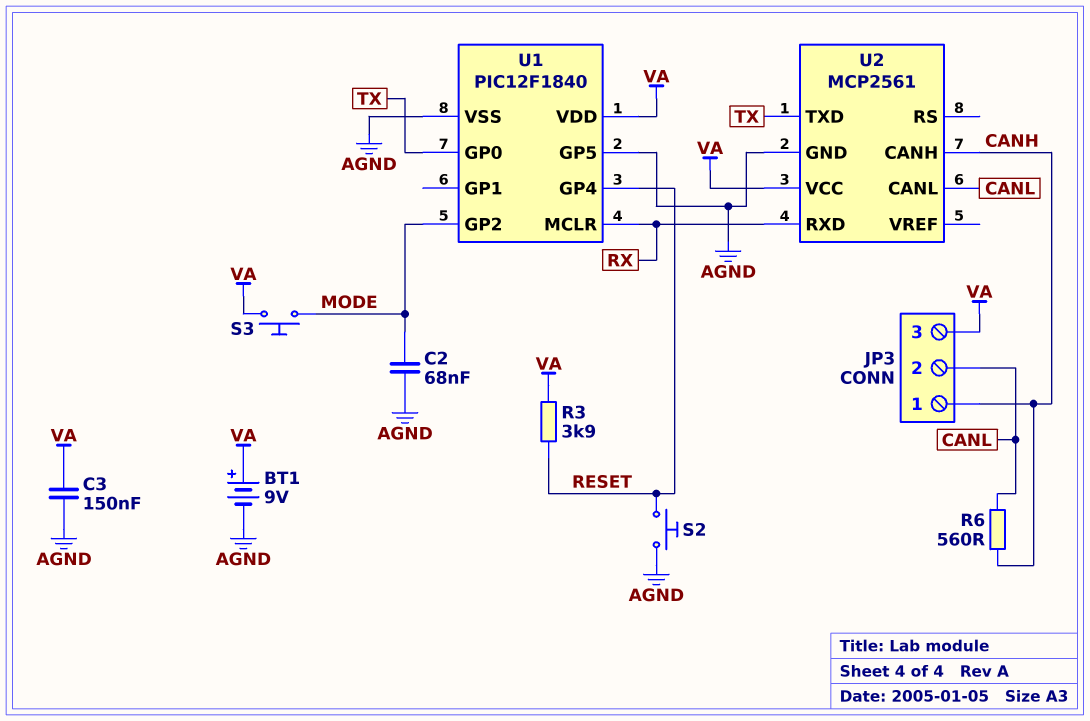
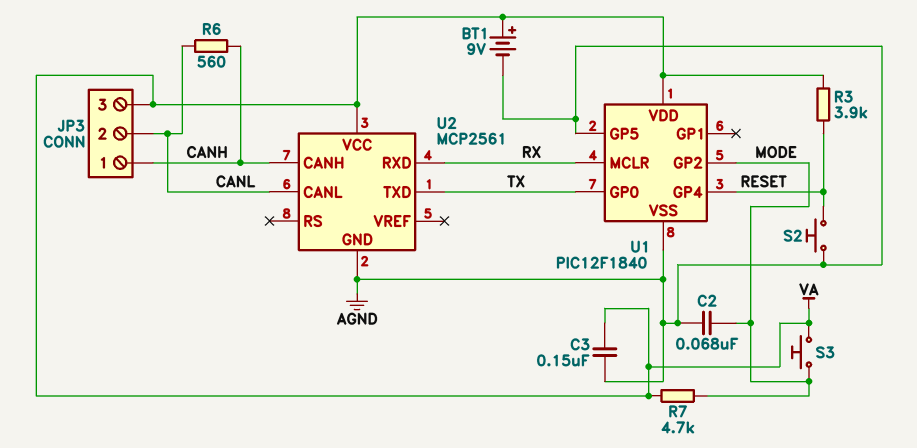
R7: none -> 4.7k (MODE, VA)

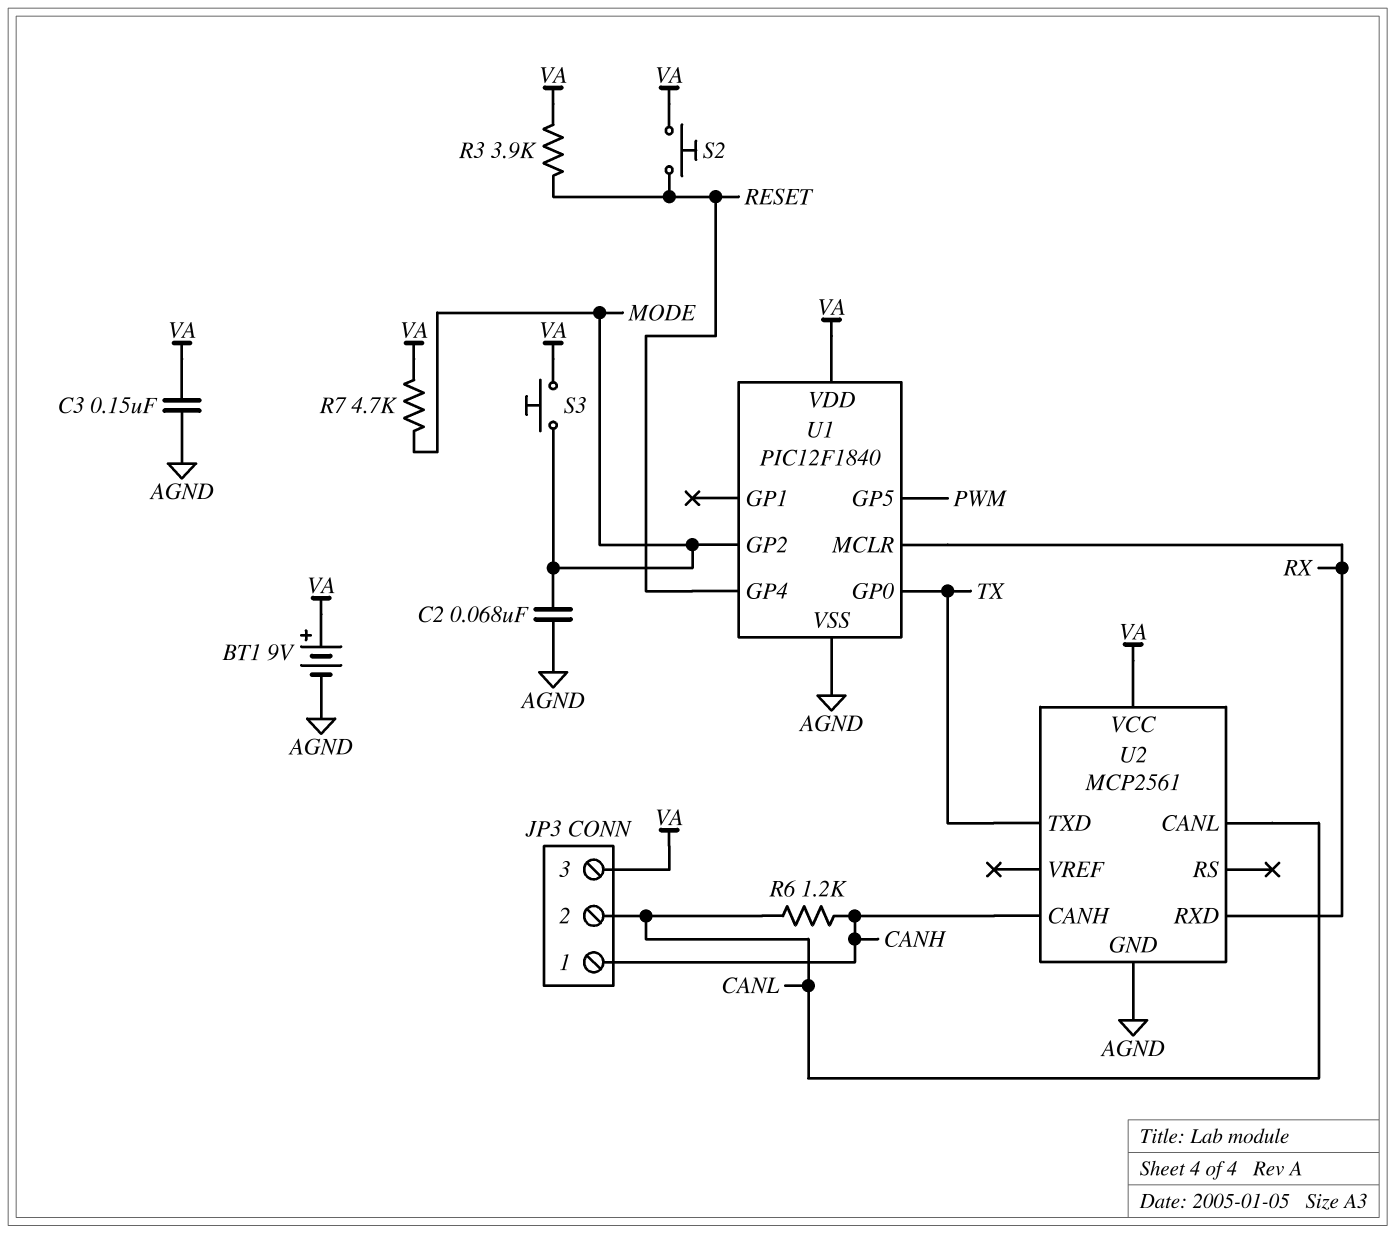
R6: 560 (CANH, CANL) -> 1.2k (CANH, CANL)
S2: button (AGND, RESET) -> button (RESET, VA)
U1 pin GP5: AGND -> PWM

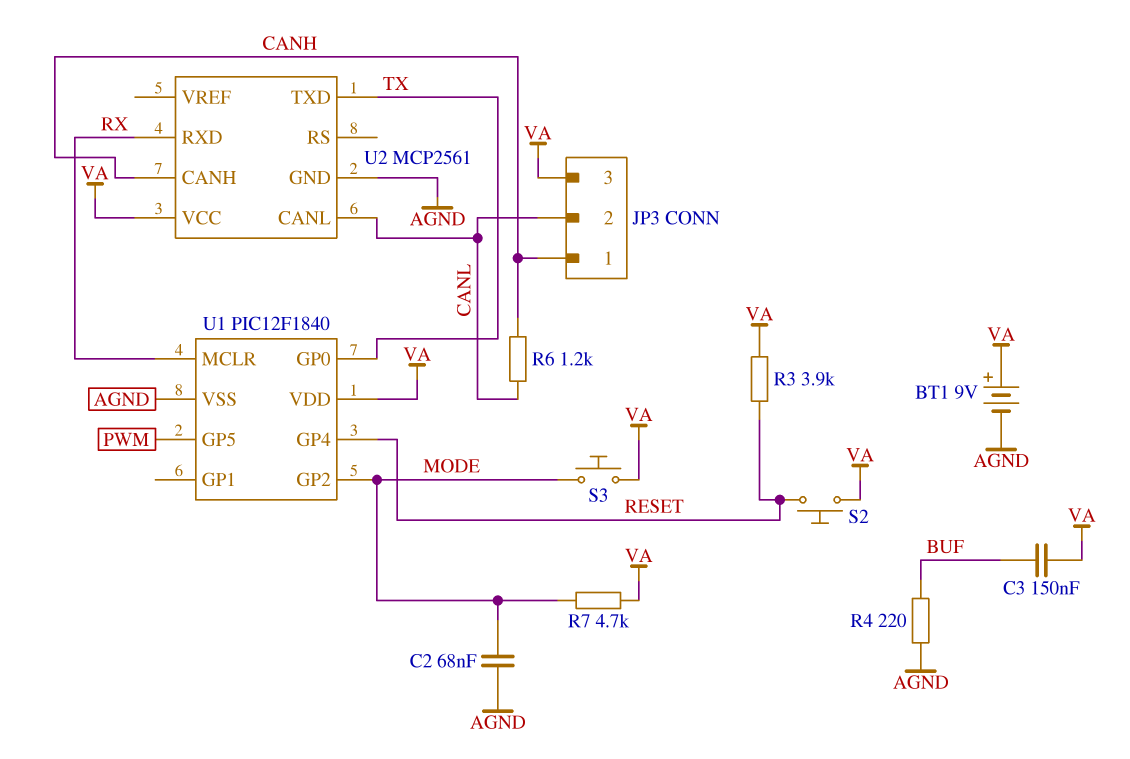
C3: 150nF (AGND, VA) -> 150nF (BUF, VA)
R4: none -> 220 (AGND, BUF)

